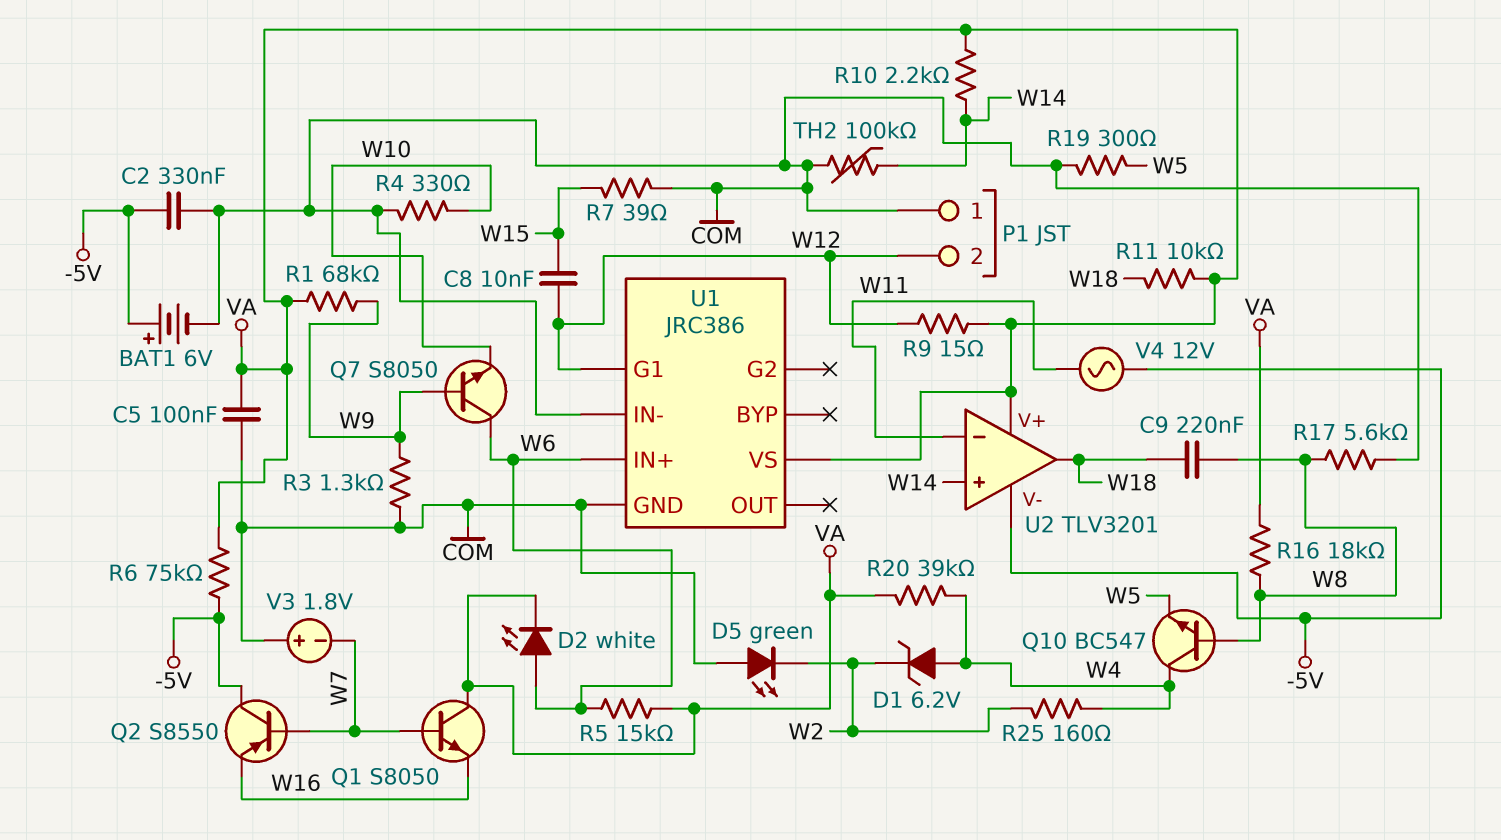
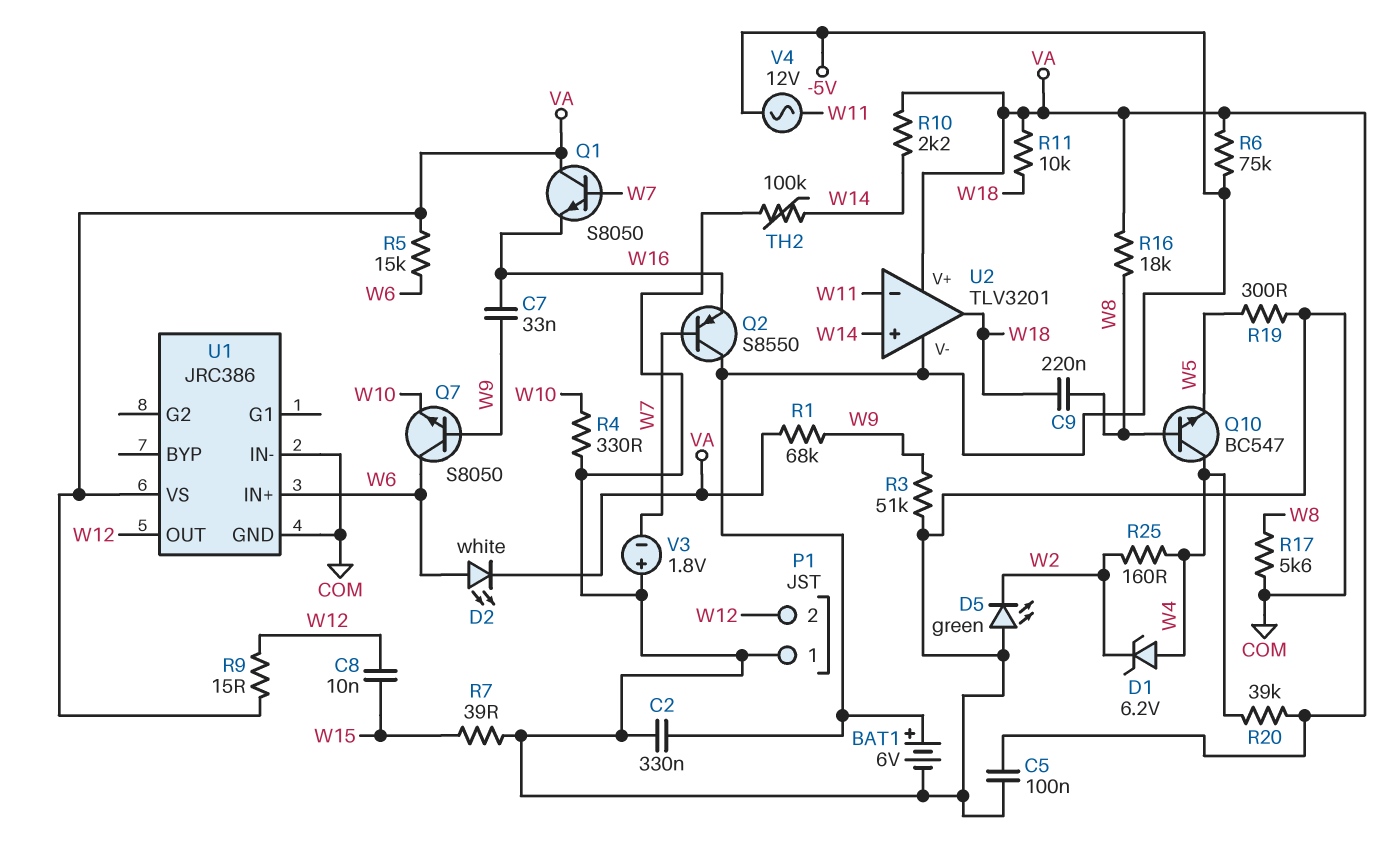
C7: none -> 33nF (W9, W16)
R3: 1.3k (COM, W9) -> 51k (COM, W9)
U1 pin G1: W12 -> none
U1 pin OUT: none -> W12

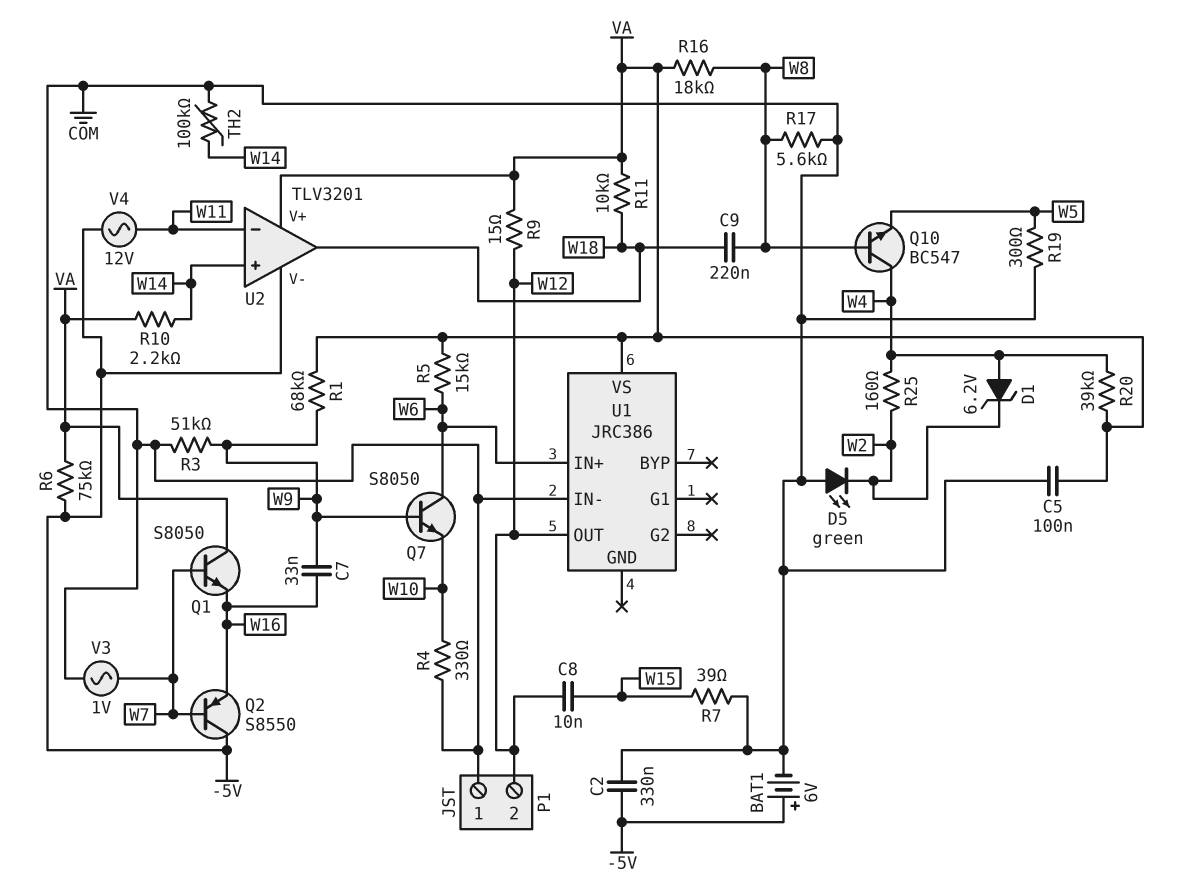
D2: LED white (A W6, K VA) -> none
U1 pin GND: COM -> none
V3: 1.8V (plus COM, minus W7) -> AC 1V (COM, W7)

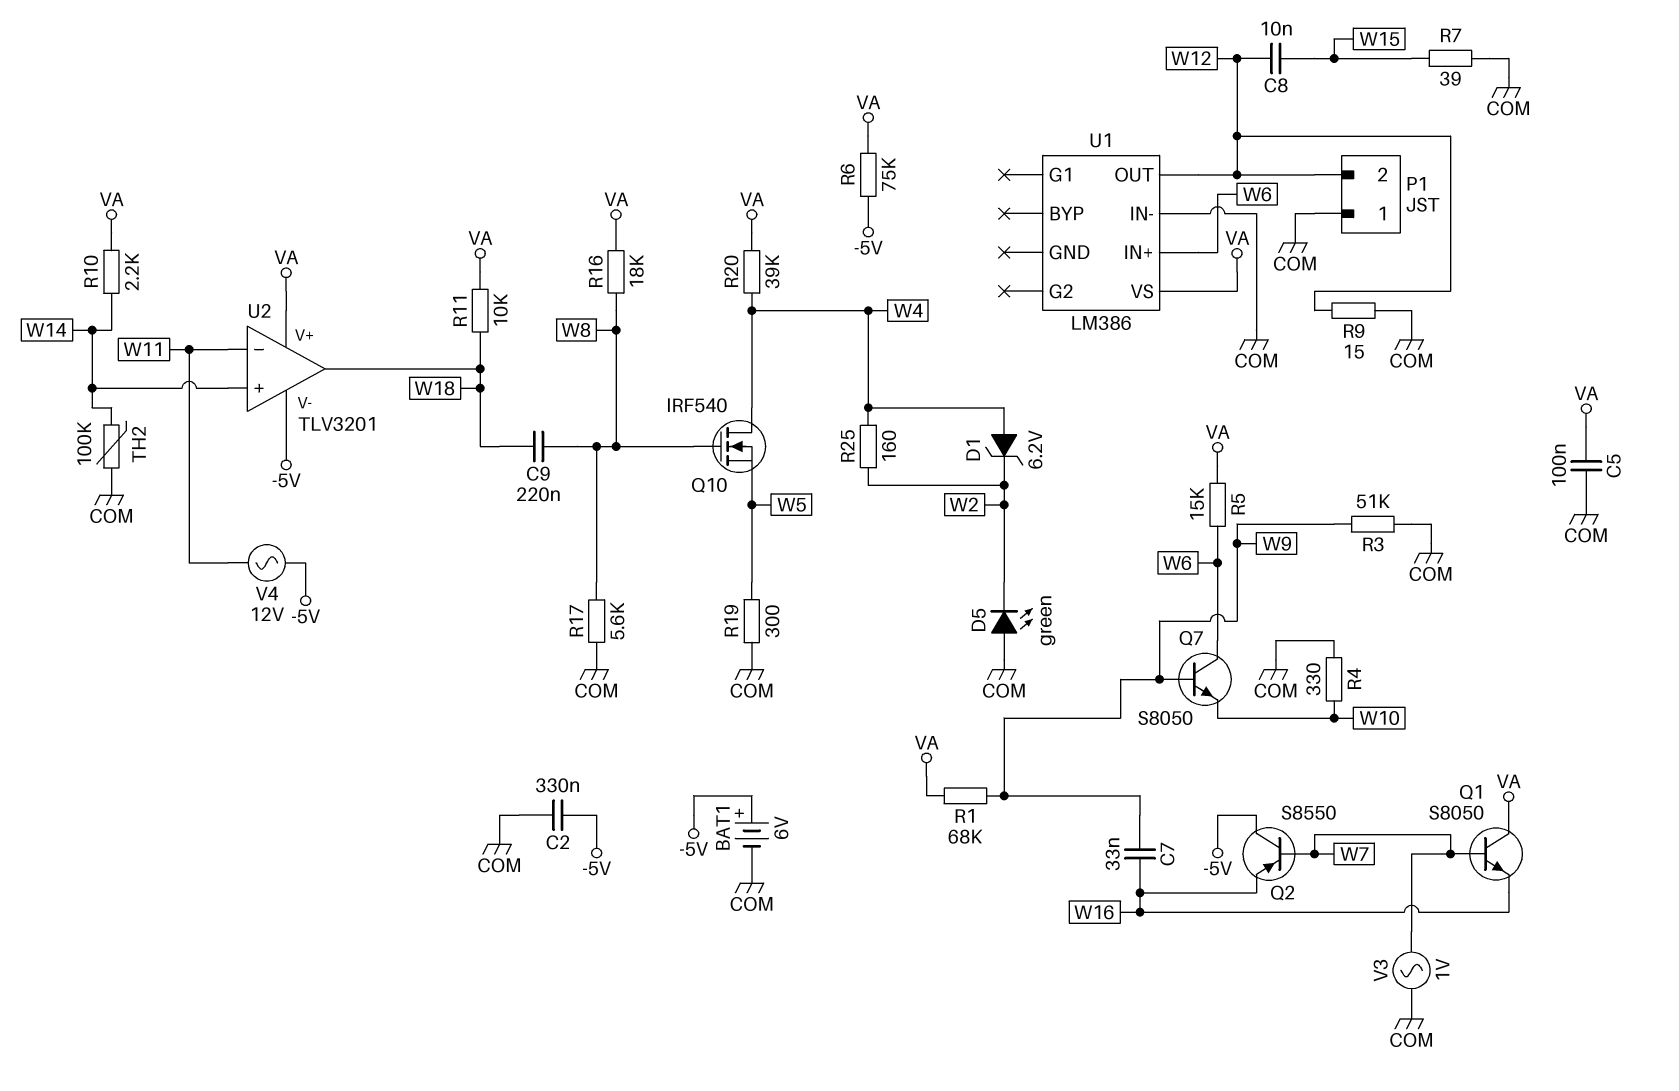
Q10: NPN BC547 (B W8, C W4, E W5) -> NMOS IRF540 (G W8, D W4, S W5)
R9: 15 (VA, W12) -> 15 (COM, W12)
U1: JRC386 -> LM386

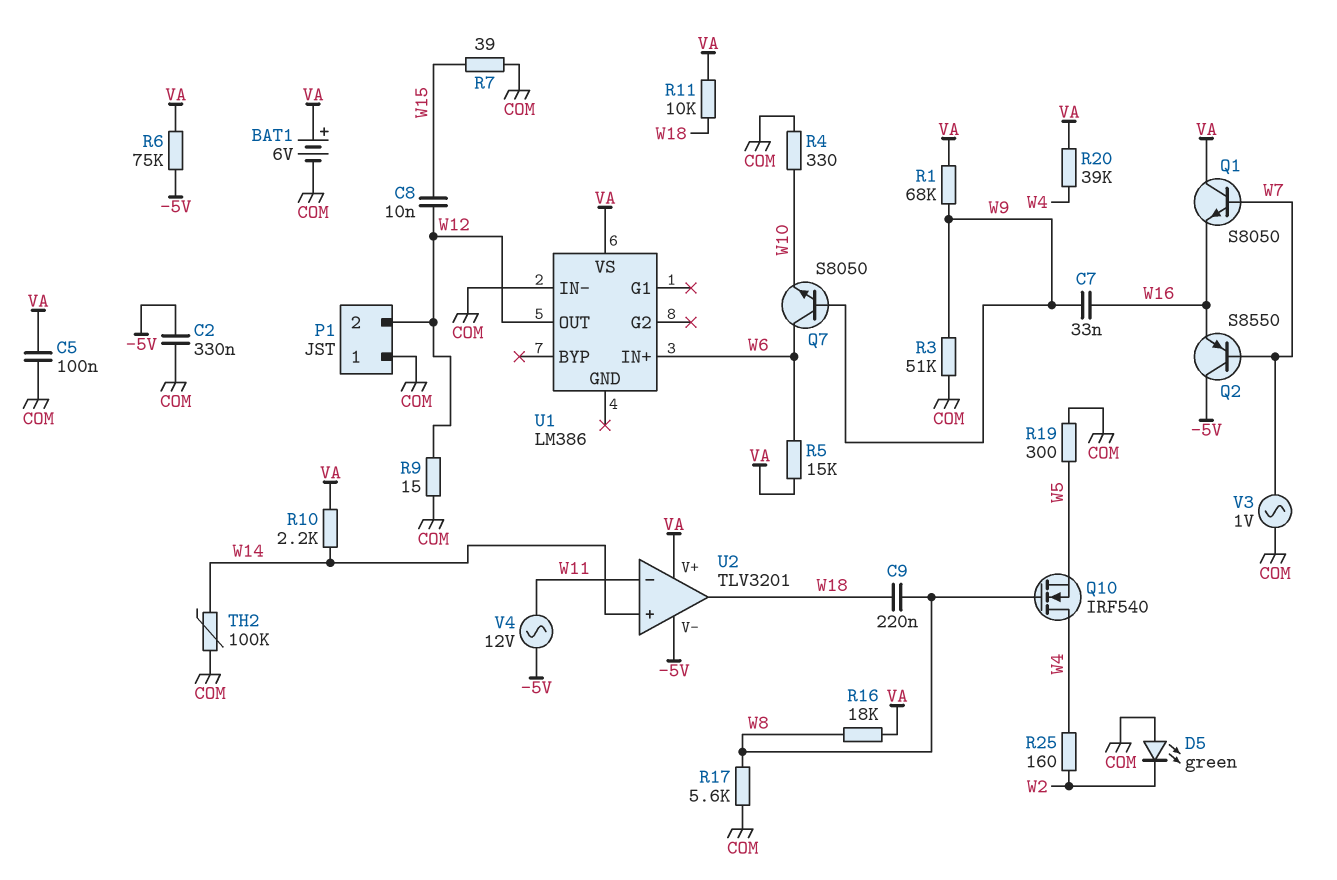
BAT1: 6V (plus -5V, minus COM) -> 6V (plus VA, minus COM)
D1: zener 6.2V (A W4, K W2) -> none

